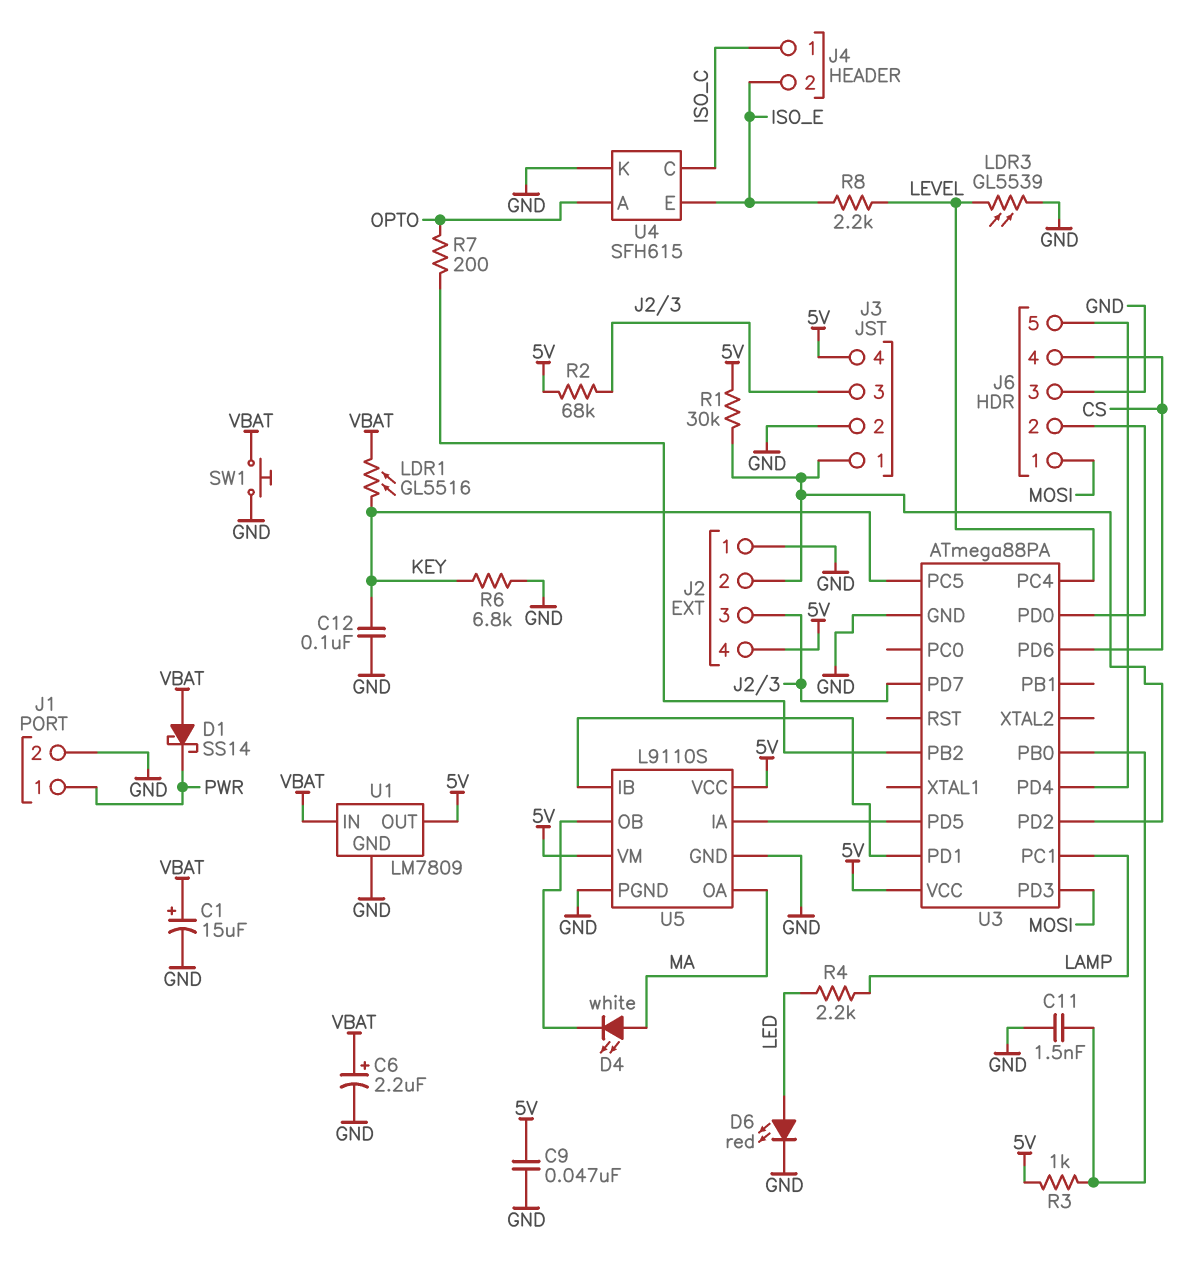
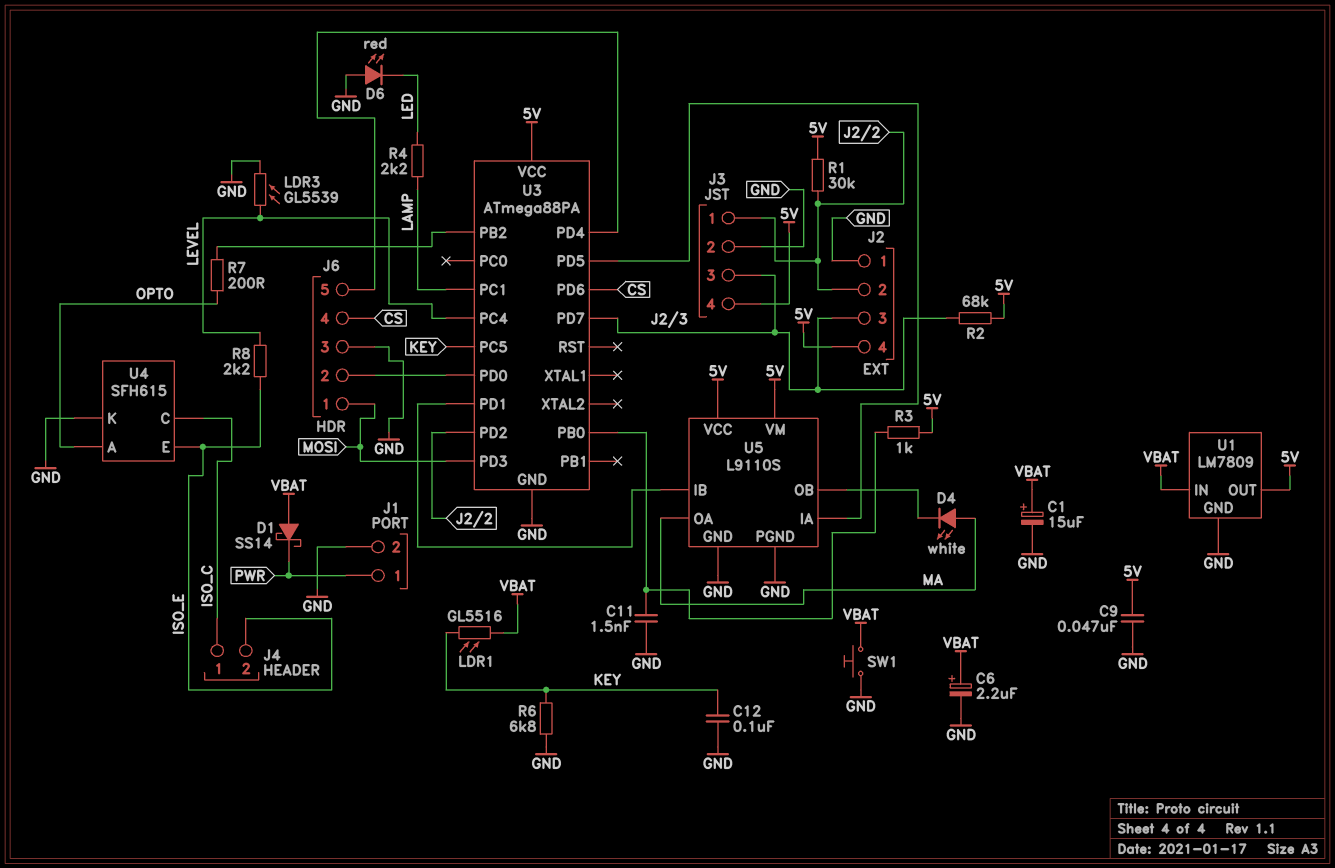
D6: LED red (A LED, K GND) -> LED red (A GND, K LED)

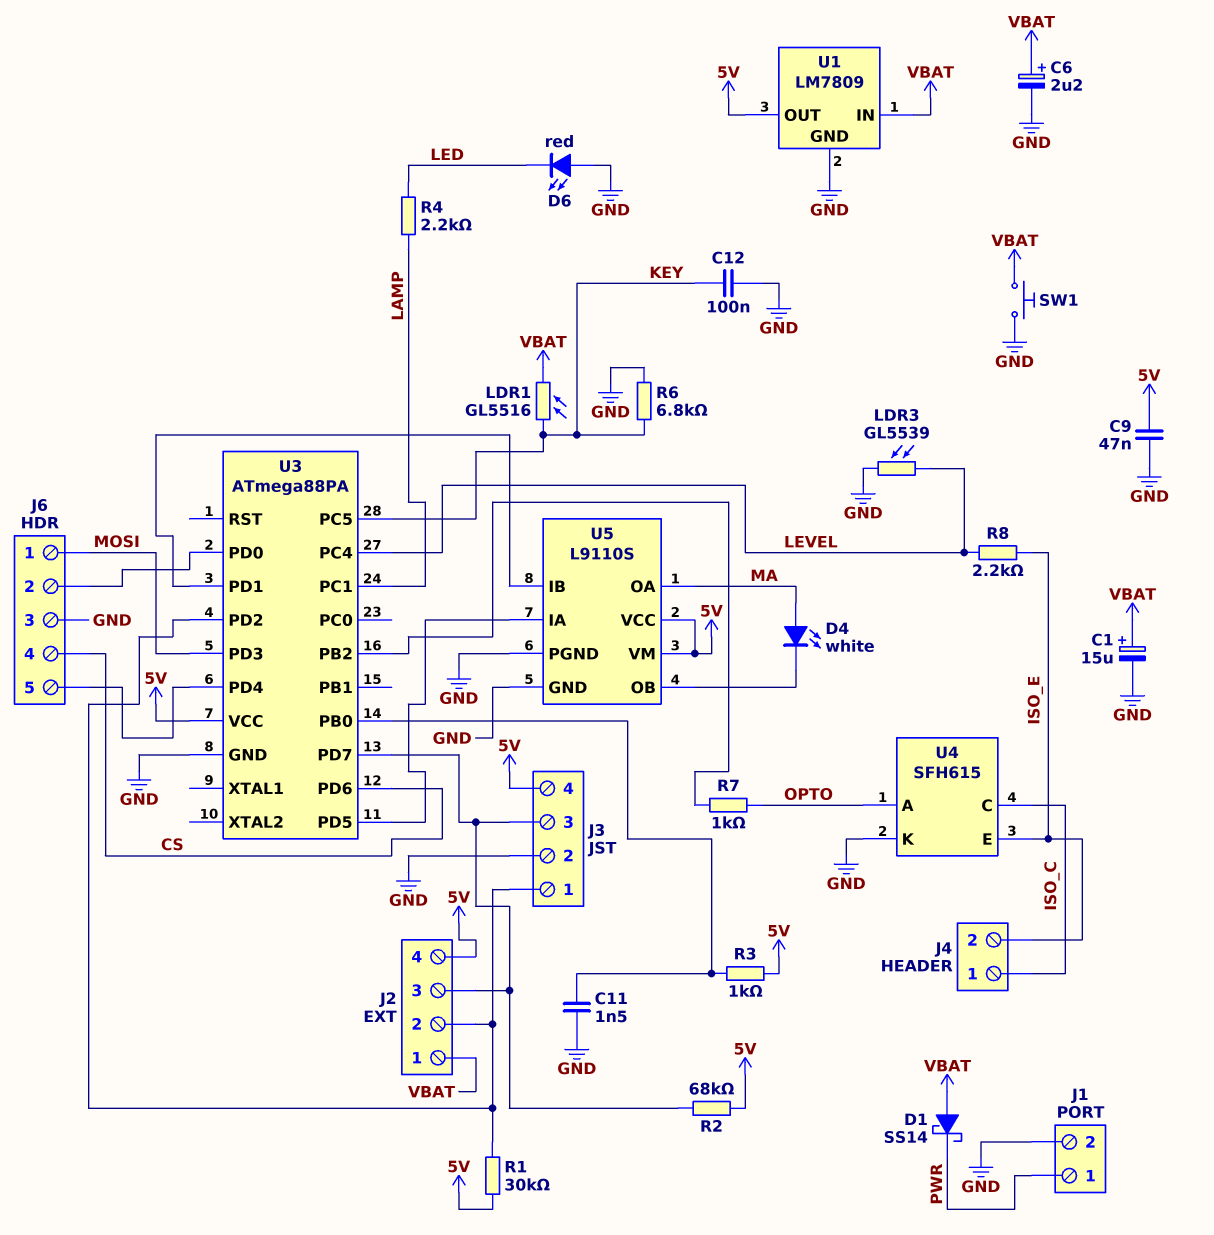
J2 pin 1: GND -> VBAT
R7: 200 (OPTO, U3/PB2) -> 1k (OPTO, U3/PB2)

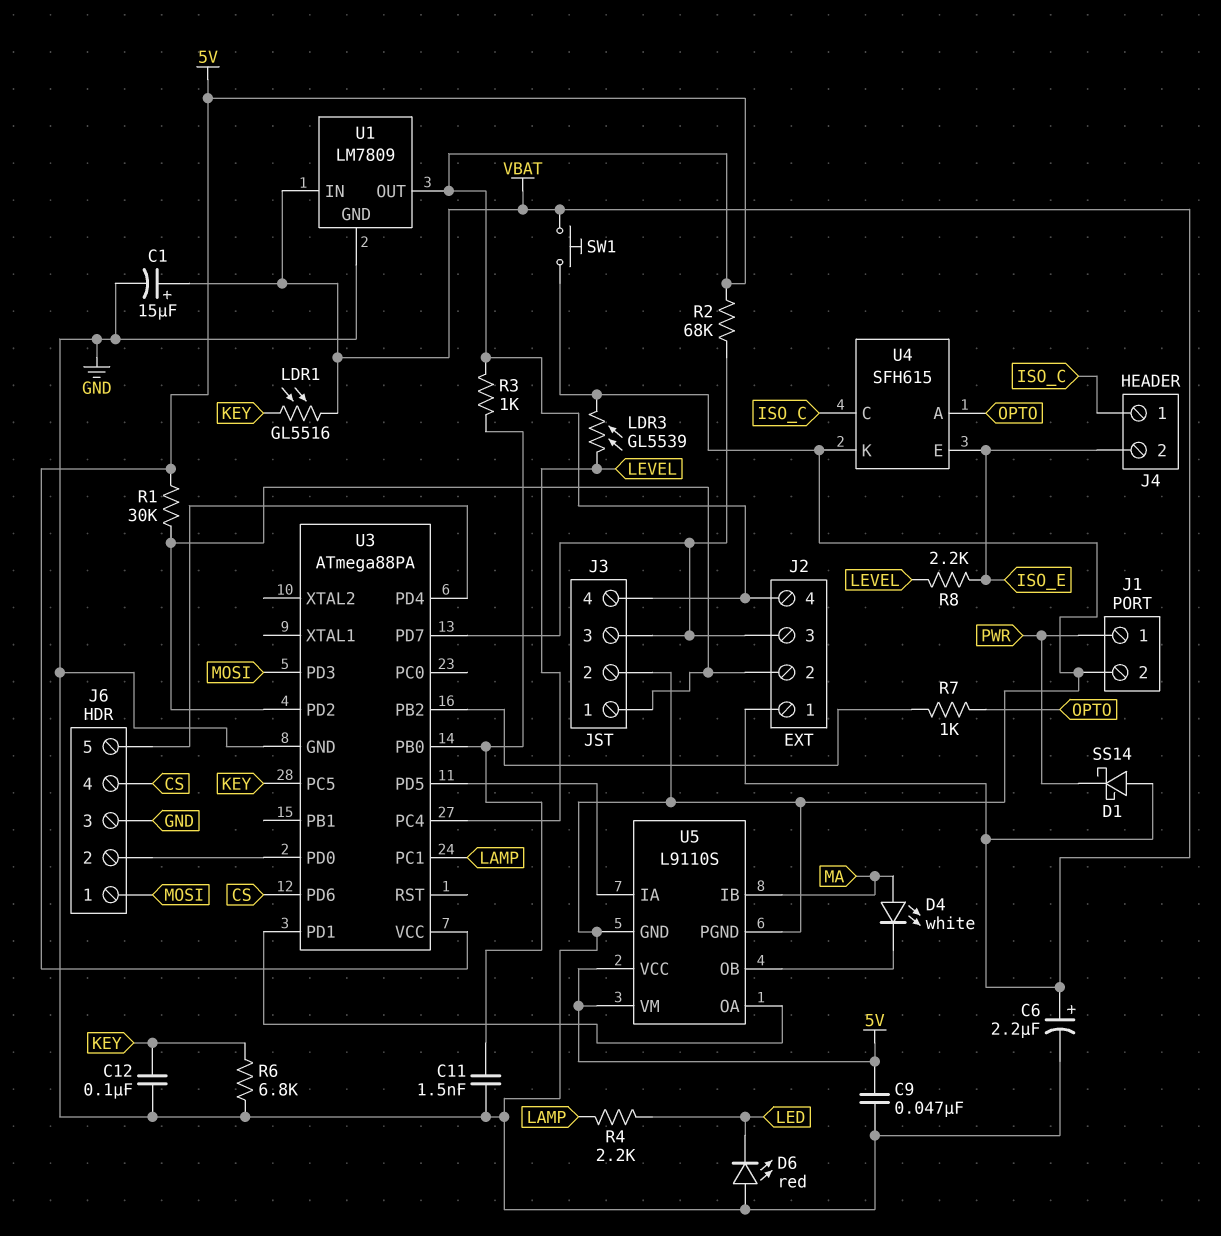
U5 pin IB: U3/PD1 -> MA
U5 pin OA: MA -> U3/PD1

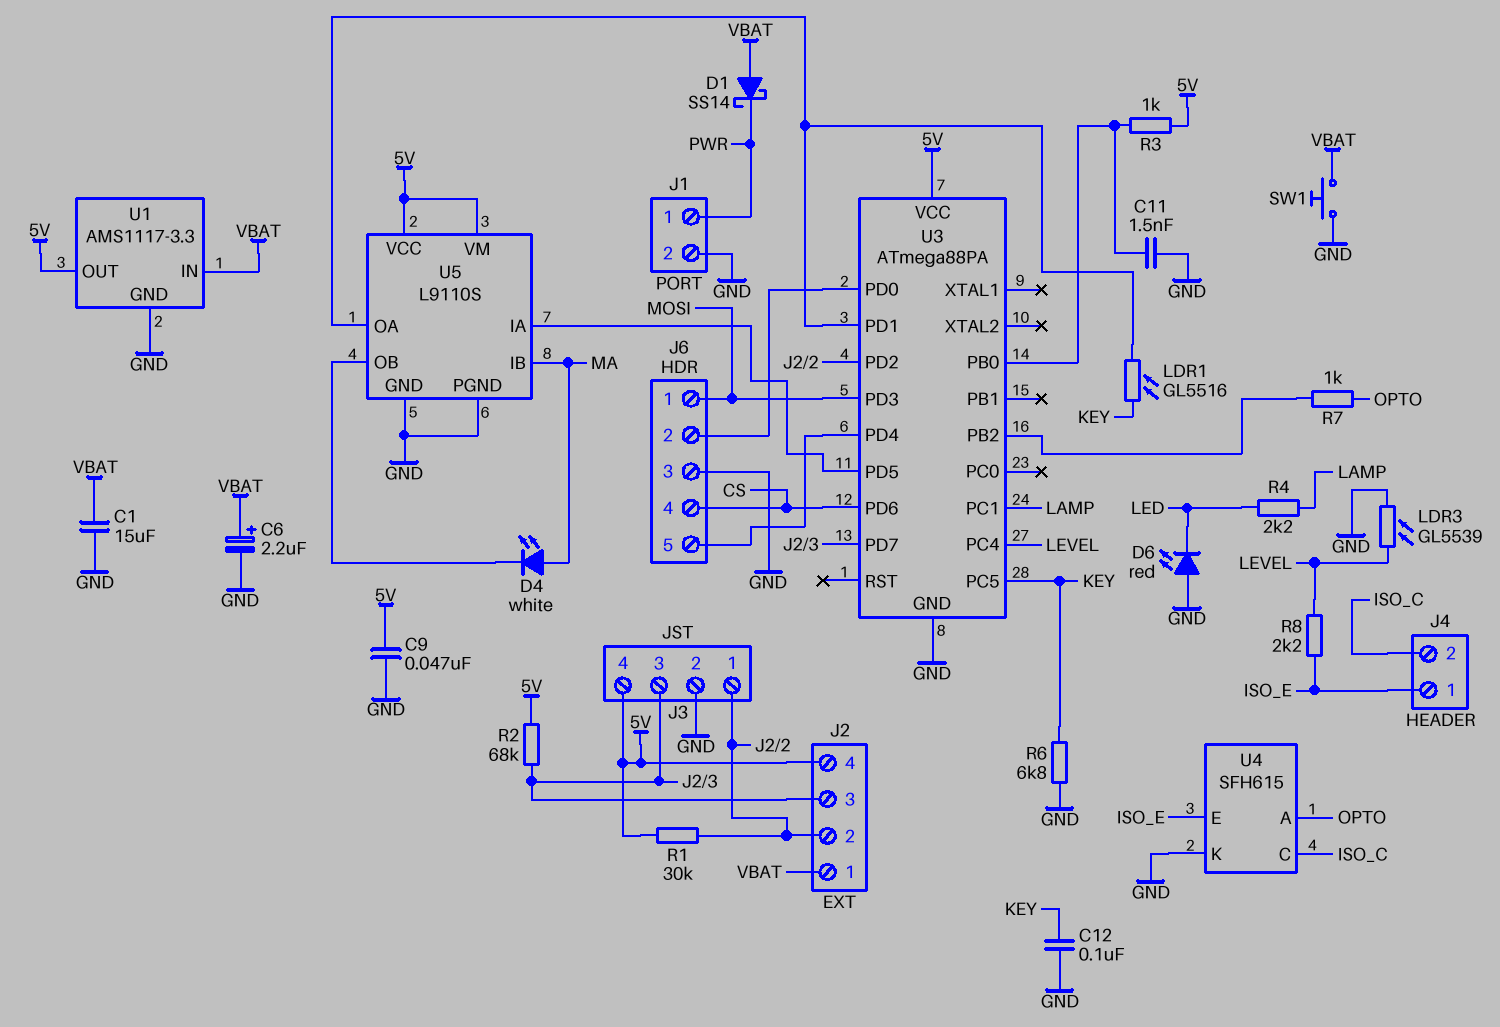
C1: 15uF (plus VBAT, minus GND) -> 15uF (GND, VBAT)
J4 pin 1: ISO_C -> ISO_E
J4 pin 2: ISO_E -> ISO_C
LDR1: GL5516 (KEY, VBAT) -> GL5516 (KEY, U3/PD1)
U1: LM7809 -> AMS1117-3.3

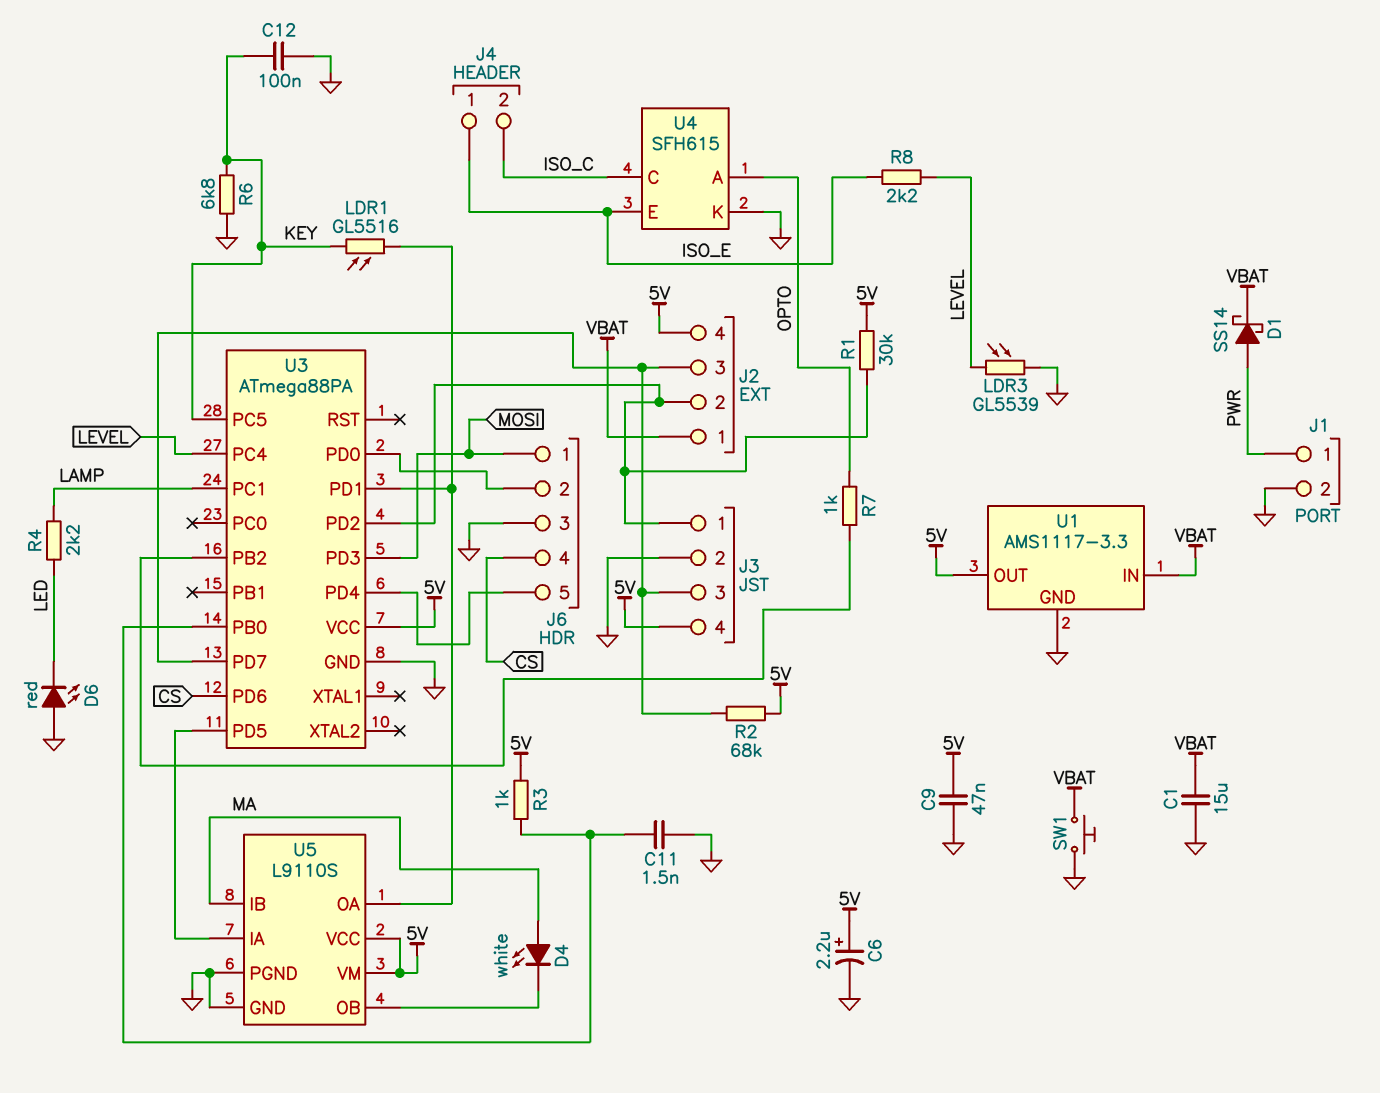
C6: 2.2uF (plus VBAT, minus GND) -> 2.2uF (plus 5V, minus GND)
D1: schottky SS14 (A VBAT, K PWR) -> schottky SS14 (A PWR, K VBAT)

